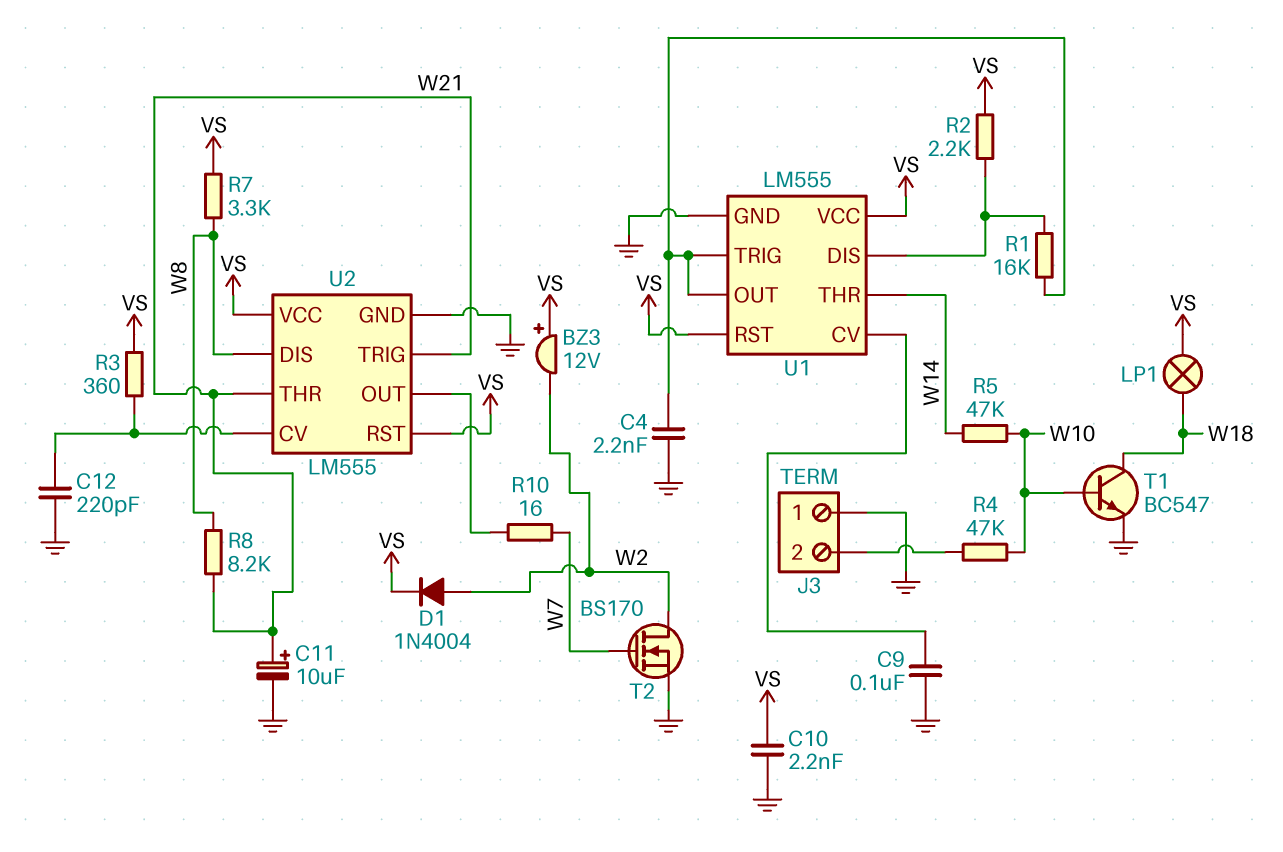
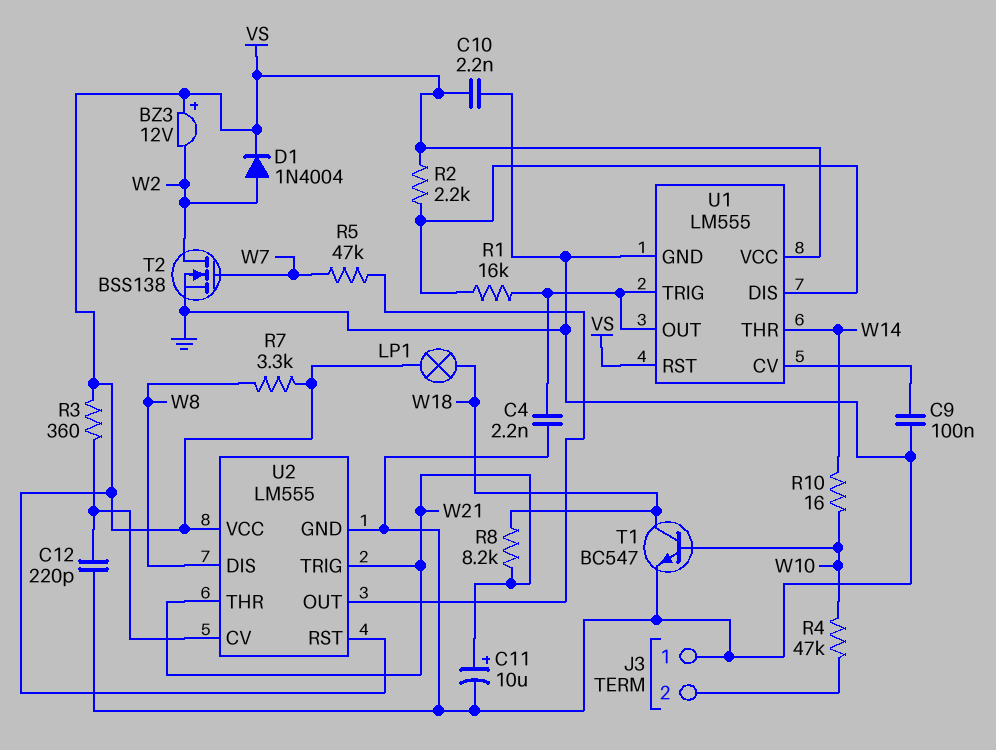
R5: 47k (W10, W14) -> 47k (U2/OUT, W7)
R8: 8.2k (W8, W21) -> 8.2k (W18, W21)
R10: 16 (U2/OUT, W7) -> 16 (W10, W14)
T2: NMOS BS170 (G W7, D W2, S GND) -> NMOS BSS138 (G W7, D W2, S GND)

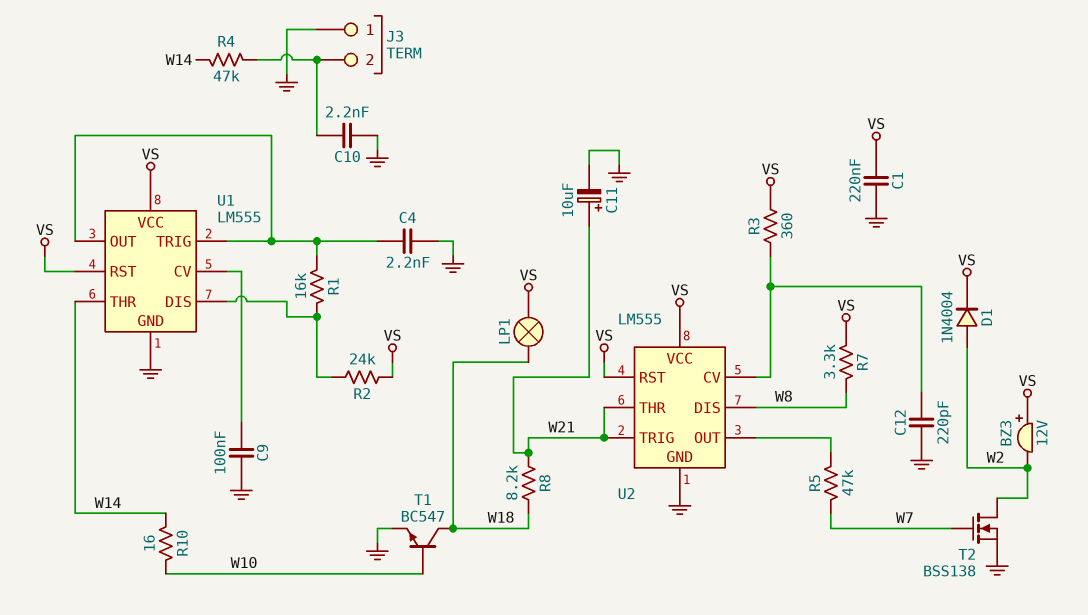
C1: none -> 220nF (GND, VS)
C10: 2.2nF (GND, VS) -> 2.2nF (GND, J3/2)
R2: 2.2k (U1/DIS, VS) -> 24k (U1/DIS, VS)
R4: 47k (J3/2, W10) -> 47k (J3/2, W14)

